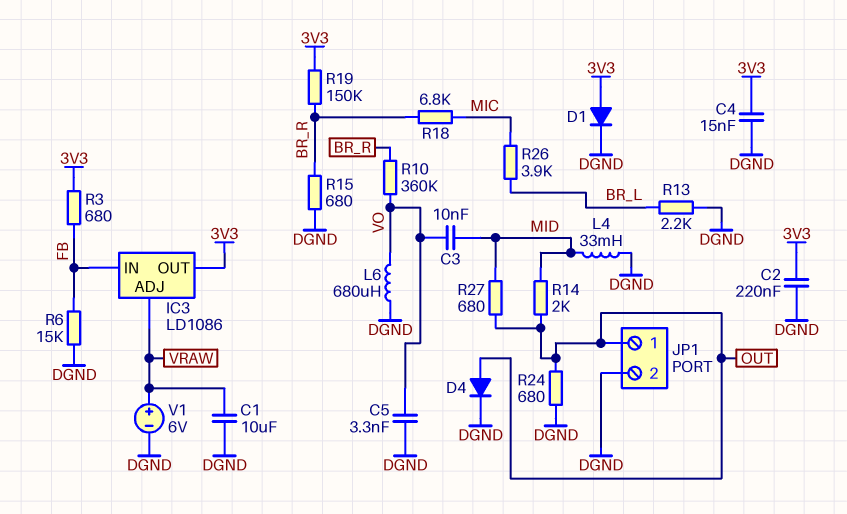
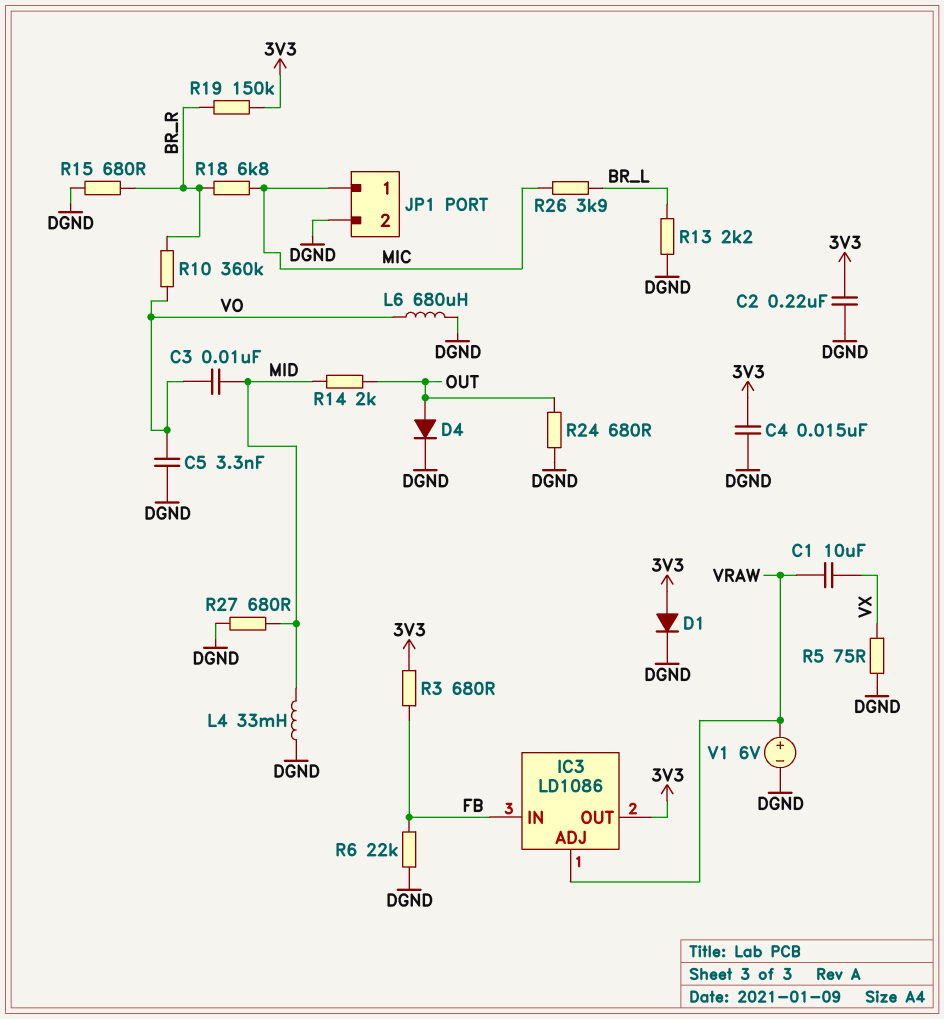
C1: 10uF (DGND, VRAW) -> 10uF (VRAW, VX)
JP1 pin 1: OUT -> MIC
R5: none -> 75 (DGND, VX)
R6: 15k (DGND, FB) -> 22k (DGND, FB)
R27: 680 (MID, OUT) -> 680 (DGND, MID)

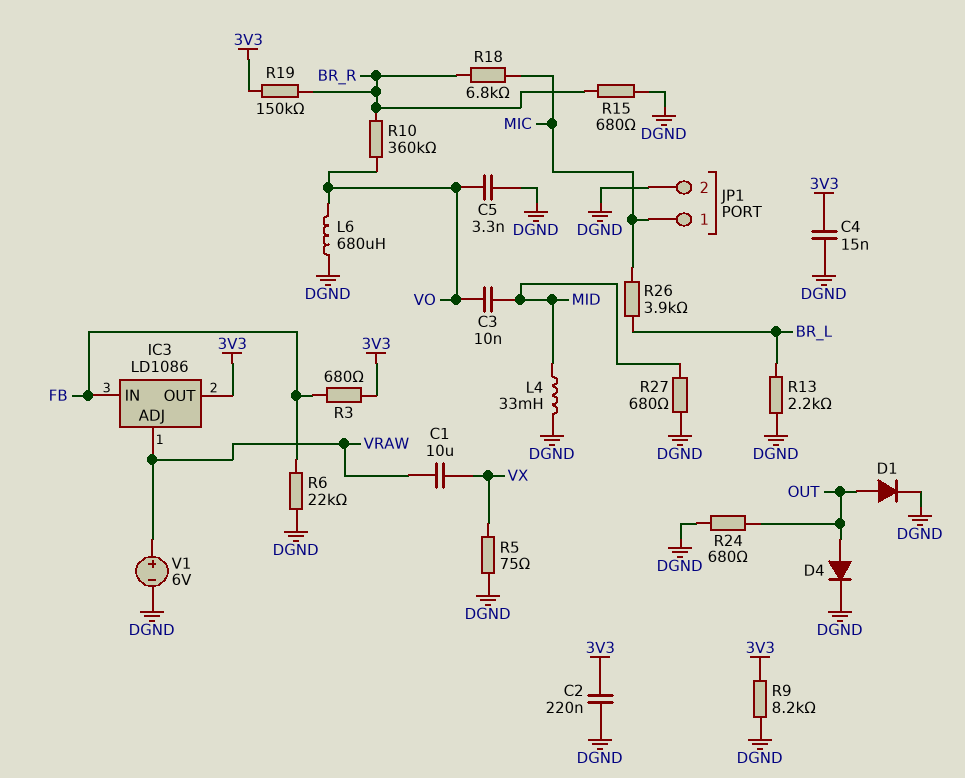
D1: diode (A 3V3, K DGND) -> diode (A OUT, K DGND)
R9: none -> 8.2k (3V3, DGND)
R14: 2k (MID, OUT) -> none

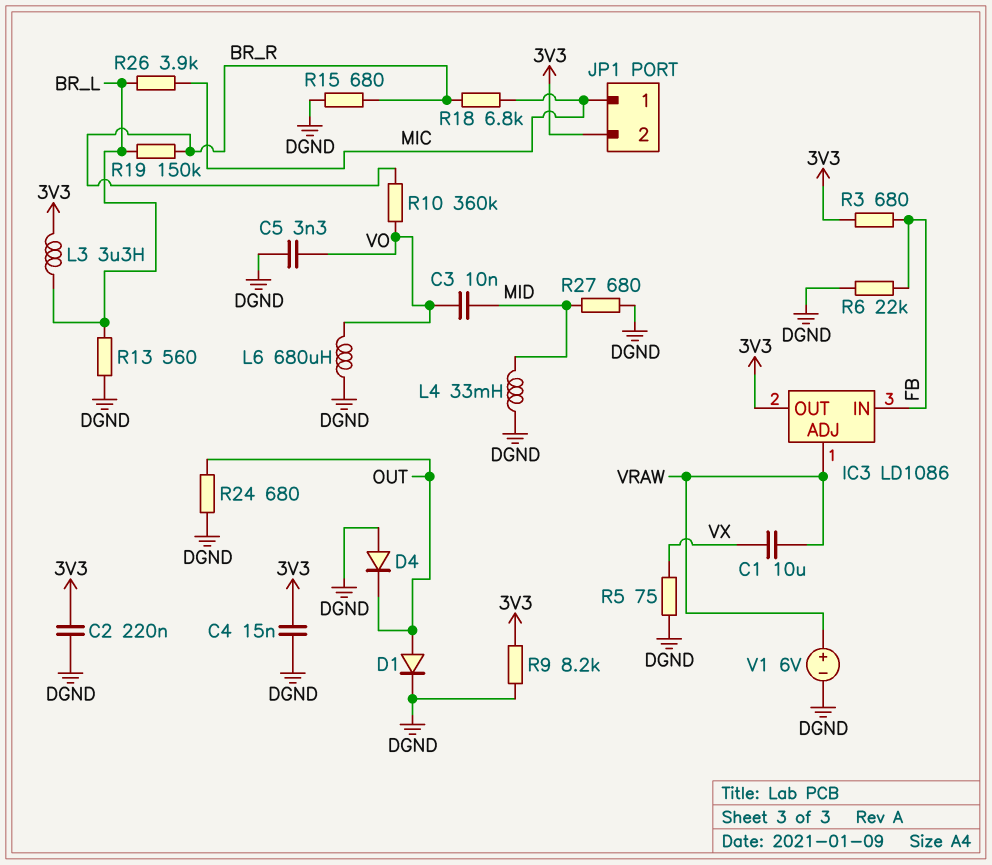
D4: diode (A OUT, K DGND) -> diode (A DGND, K OUT)
JP1 pin 2: DGND -> 3V3
L3: none -> 3.3uH (3V3, BR_L)
R13: 2.2k (BR_L, DGND) -> 560 (BR_L, DGND)
R19: 150k (3V3, BR_R) -> 150k (BR_L, BR_R)

